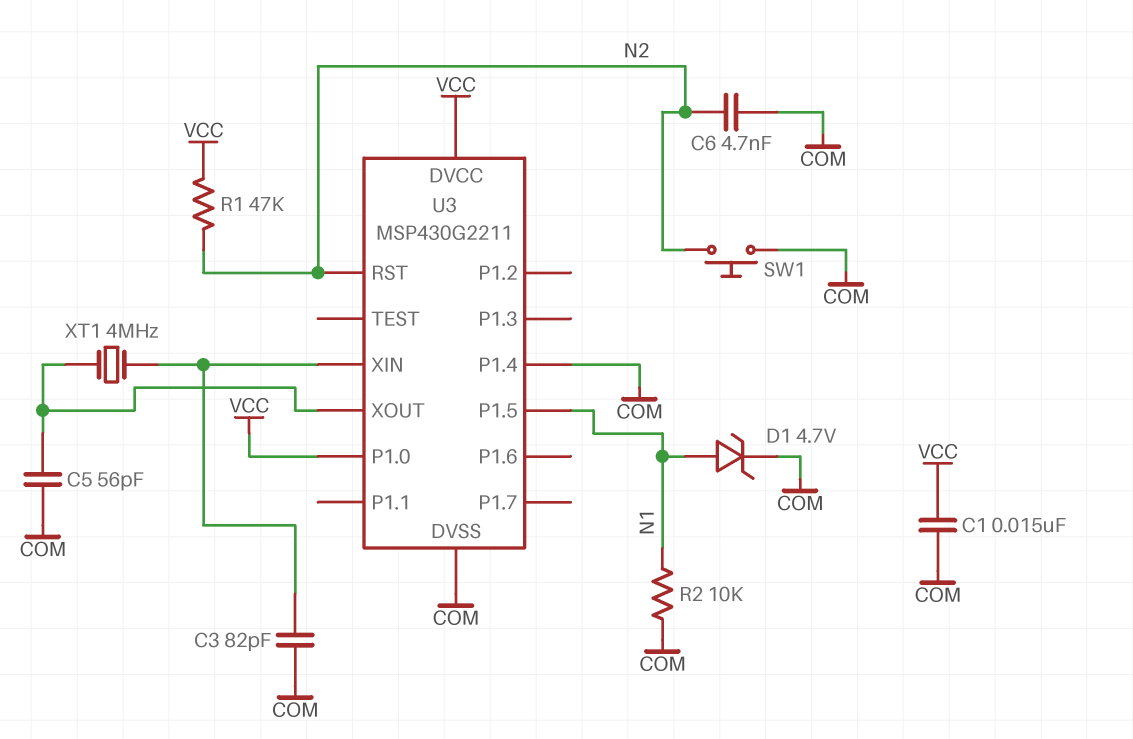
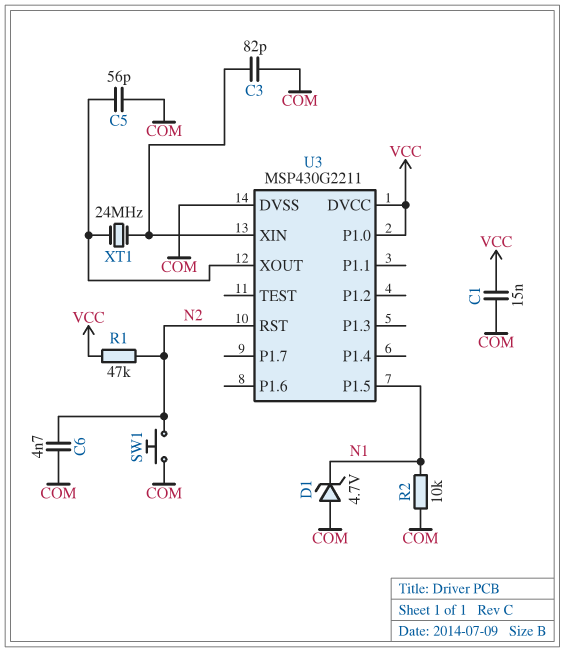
D1: zener 4.7V (A N1, K COM) -> zener 4.7V (A COM, K N1)
U3 pin P1.4: COM -> none
XT1: 4MHz (U3/XIN, U3/XOUT) -> 24MHz (U3/XIN, U3/XOUT)

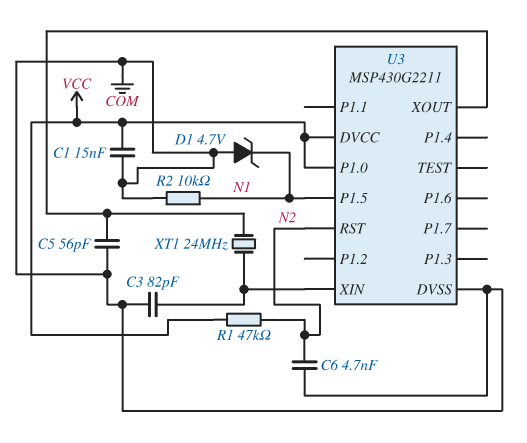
SW1: button (COM, N2) -> none

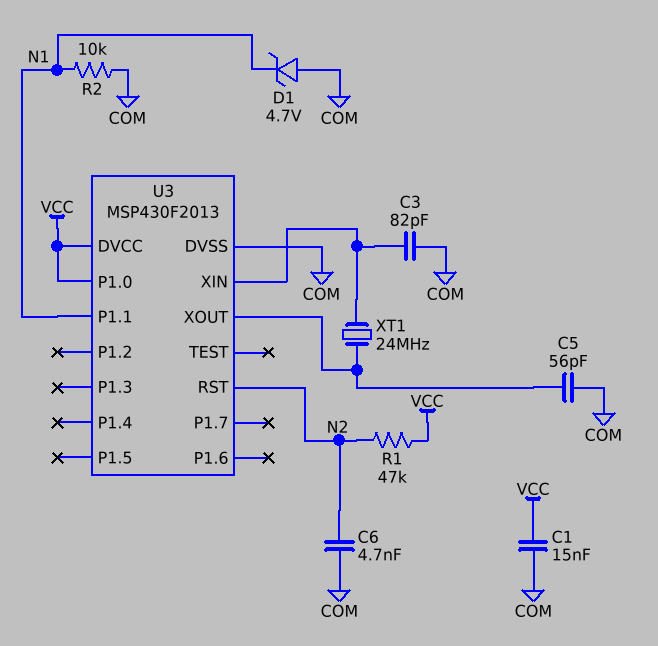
U3: MSP430G2211 -> MSP430F2013
U3 pin P1.1: none -> N1
U3 pin P1.5: N1 -> none

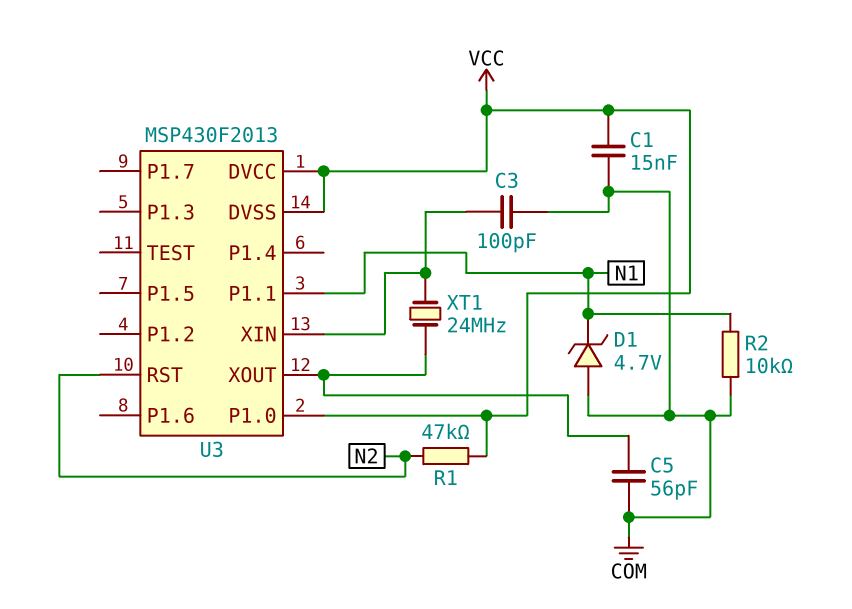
C3: 82pF (COM, U3/XIN) -> 100pF (COM, U3/XIN)
C6: 4.7nF (COM, N2) -> none
U3 pin DVSS: COM -> VCC

